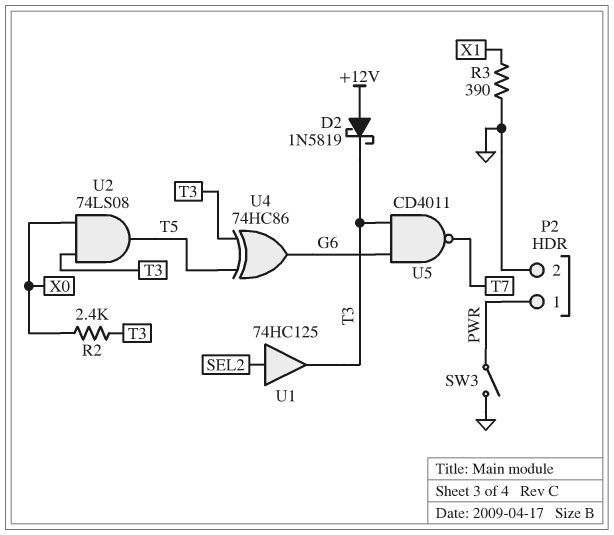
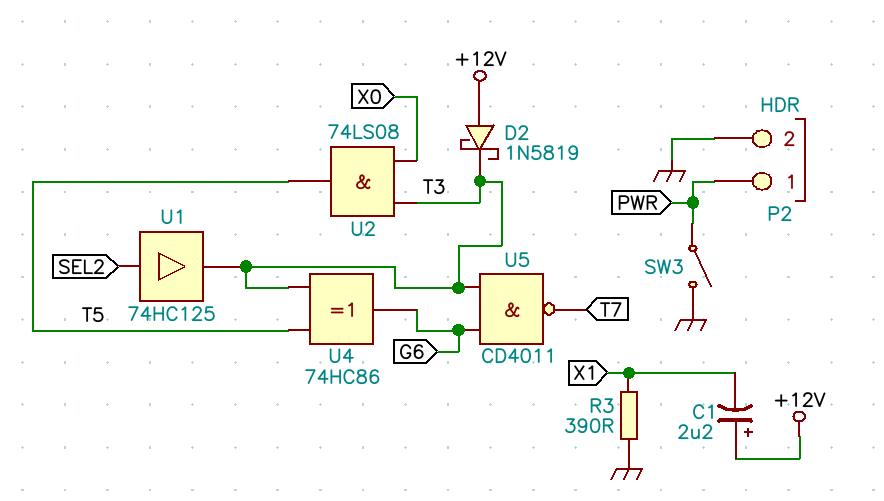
C1: none -> 2.2uF (plus +12V, minus X1)
R2: 2.4k (T3, X0) -> none

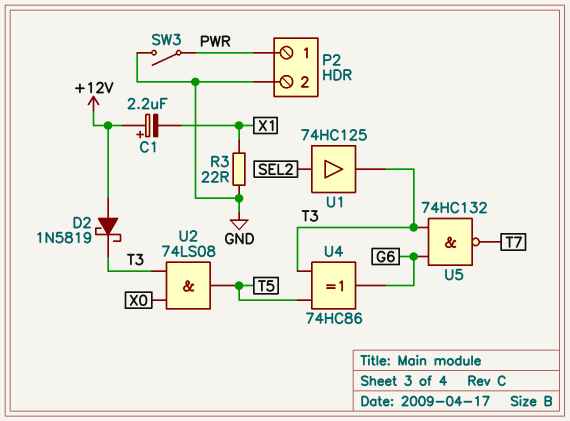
R3: 390 (GND, X1) -> 22 (GND, X1)
U5: NAND CD4011 (in G6, in T3, out T7) -> NAND 74HC132 (in G6, in T3, out T7)

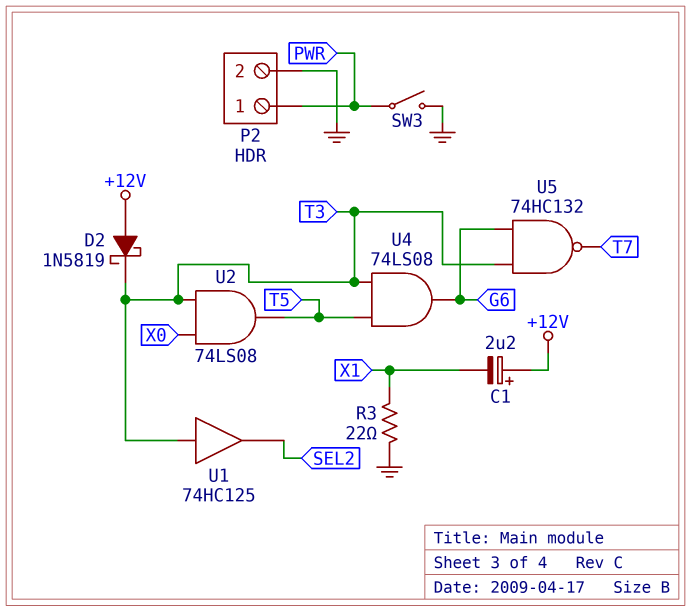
U1: buffer 74HC125 (in SEL2, out T3) -> buffer 74HC125 (in T3, out SEL2)
U4: XOR 74HC86 (in T3, in T5, out G6) -> AND 74LS08 (in T3, in T5, out G6)

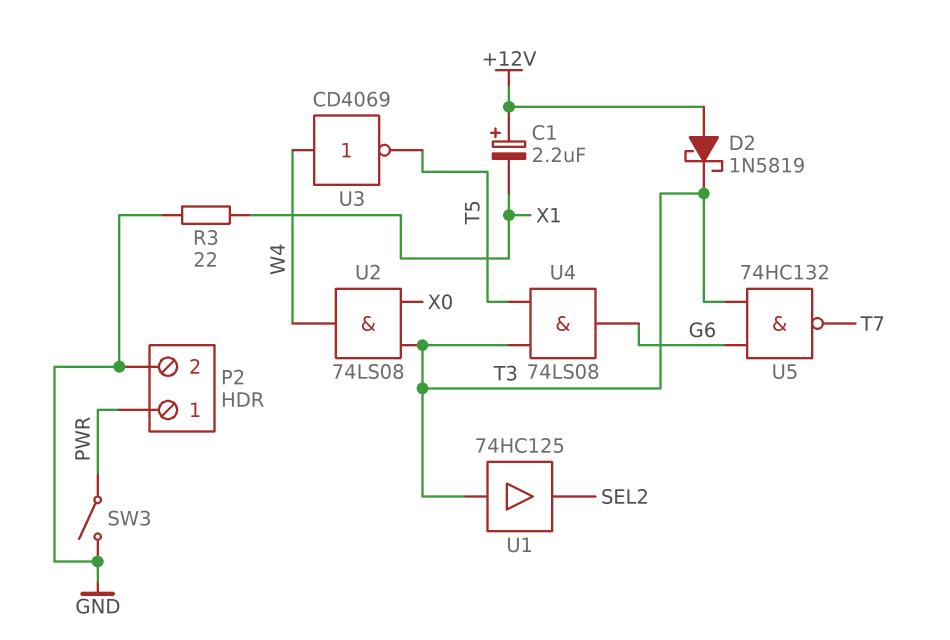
U2: AND 74LS08 (in T3, in X0, out T5) -> AND 74LS08 (in T3, in X0, out W4)
U3: none -> NOT CD4069 (in W4, out T5)

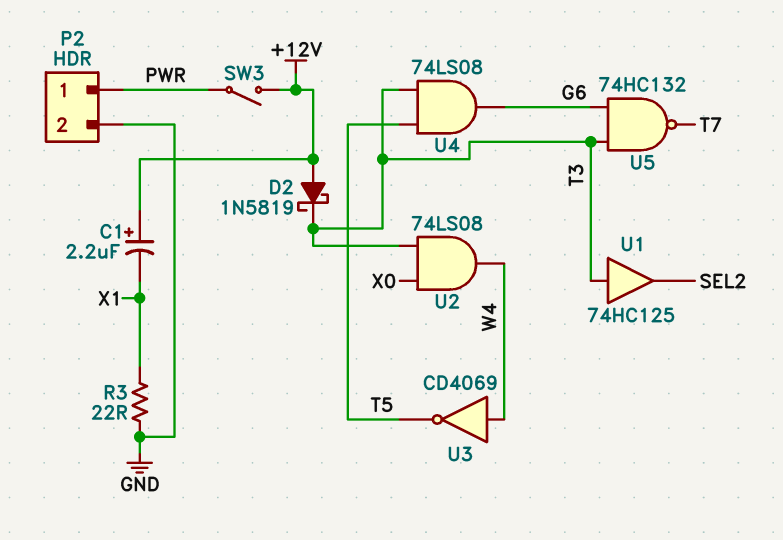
SW3: switch (GND, PWR) -> switch (+12V, PWR)

